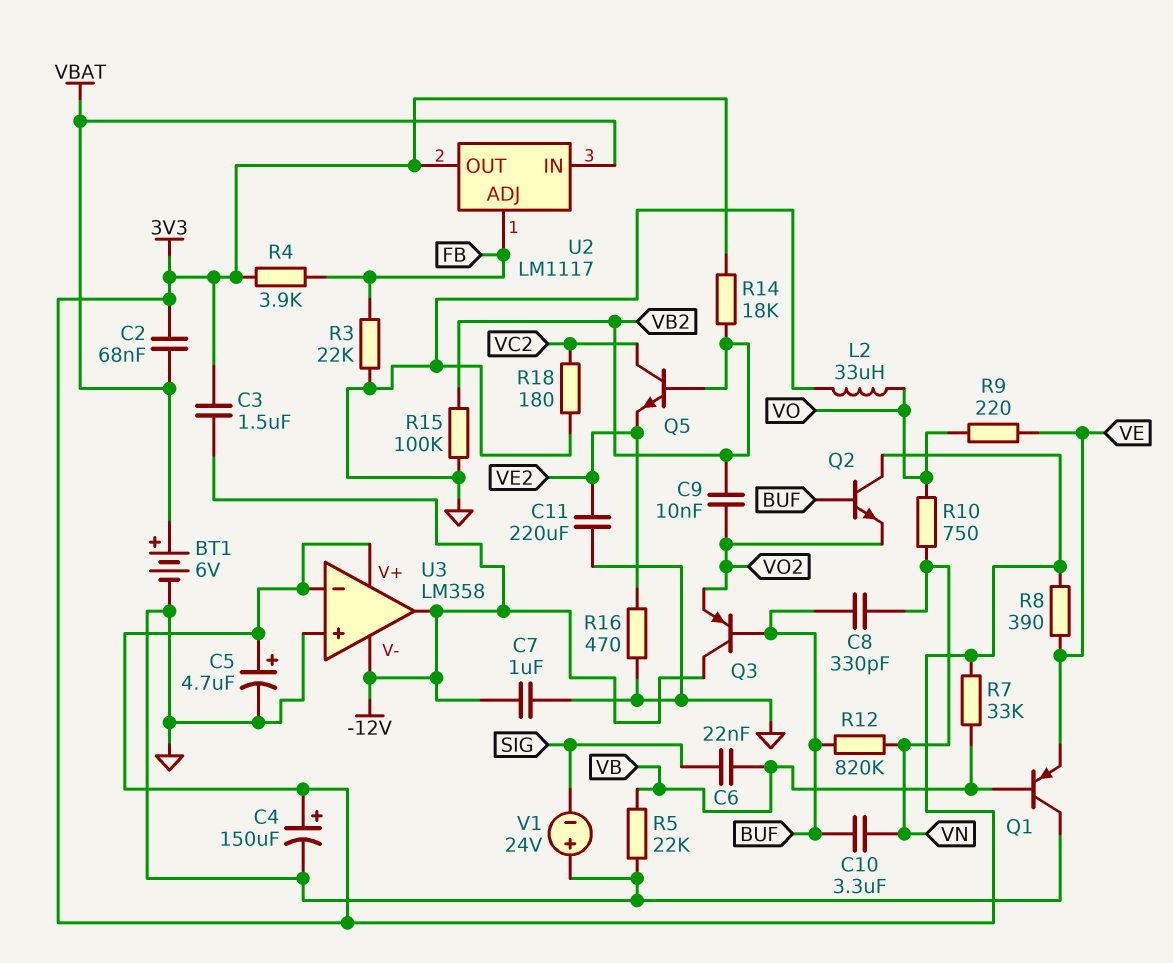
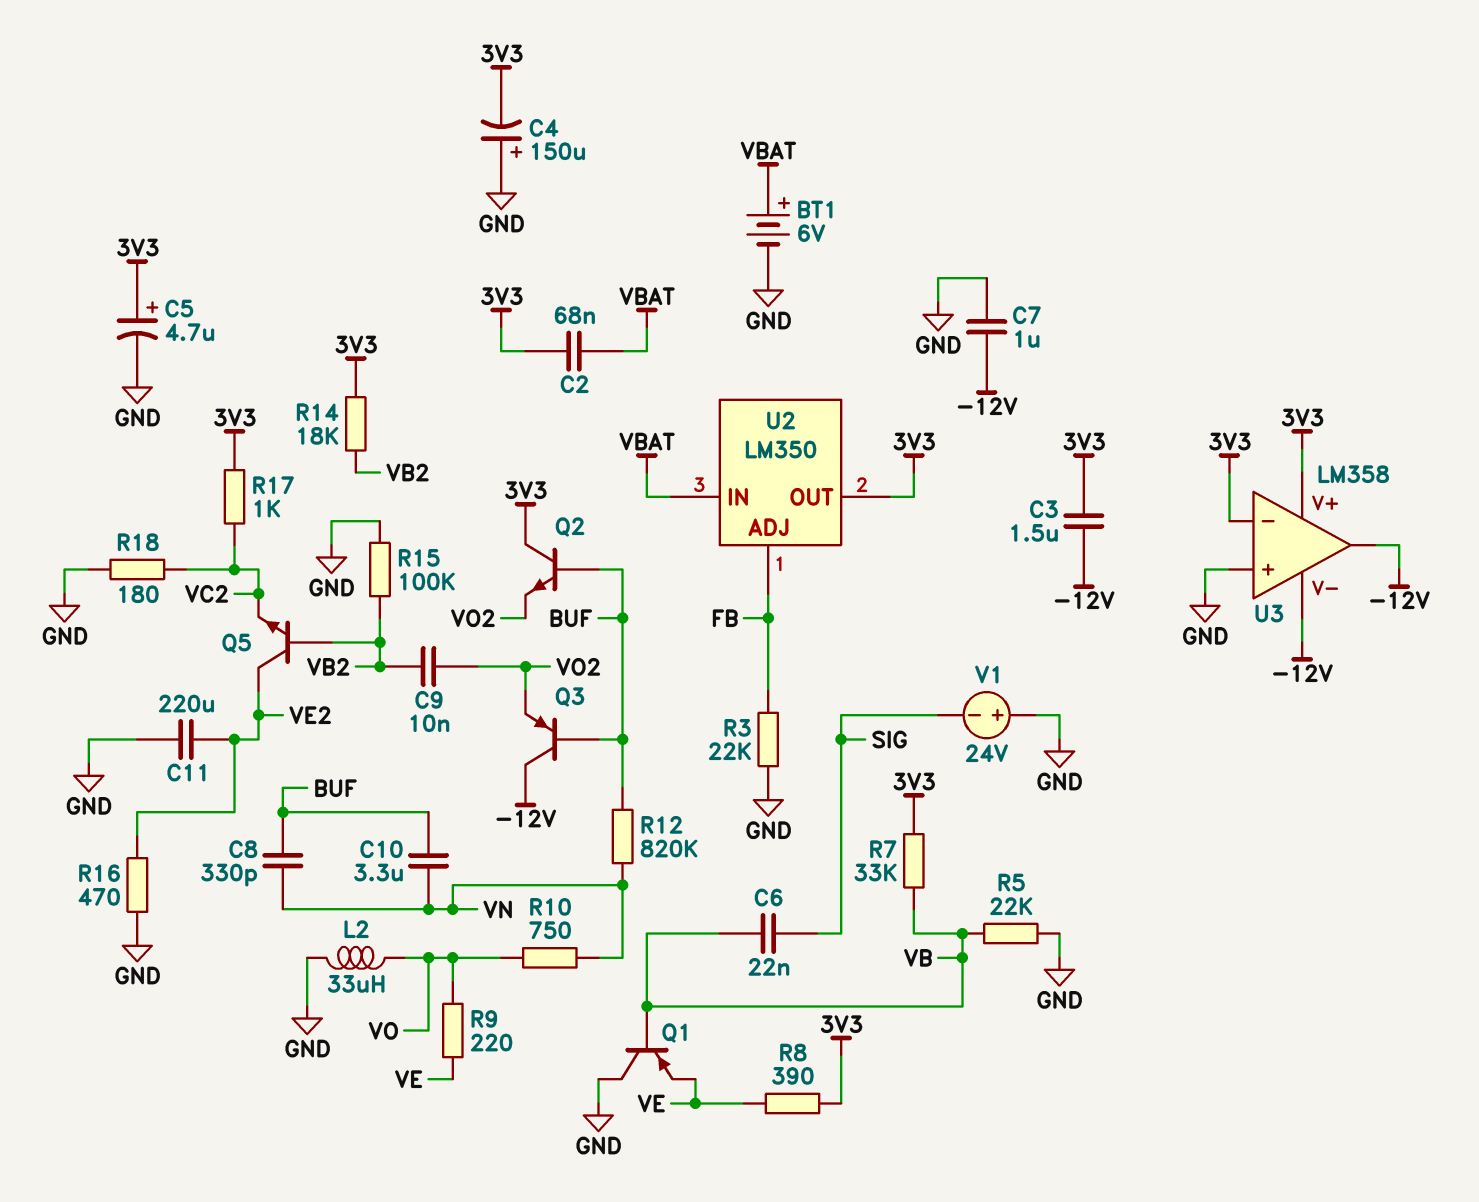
C4: 150uF (plus 3V3, minus GND) -> 150uF (plus GND, minus 3V3)
Q5: NPN (B VB2, C VC2, E VE2) -> NPN (B VB2, C VE2, E VC2)
R4: 3.9k (3V3, FB) -> none
R17: none -> 1k (3V3, VC2)
U2: LM1117 -> LM350

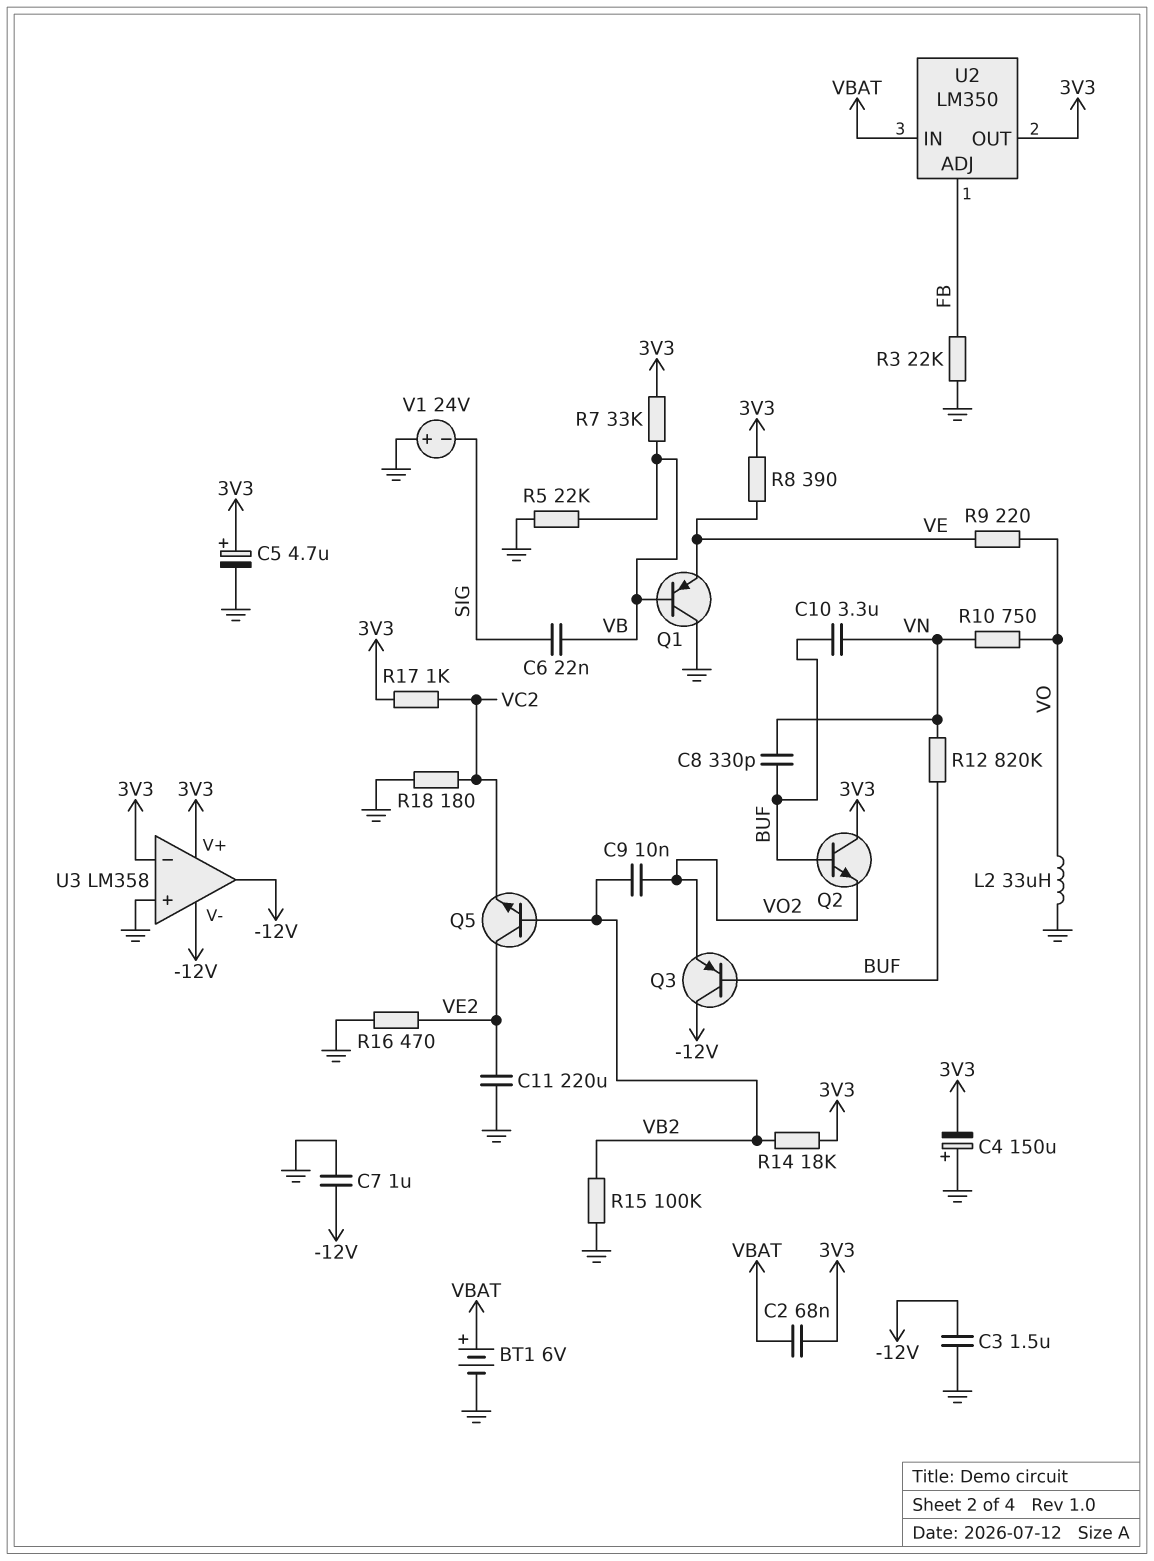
C3: 1.5uF (-12V, 3V3) -> 1.5uF (-12V, GND)

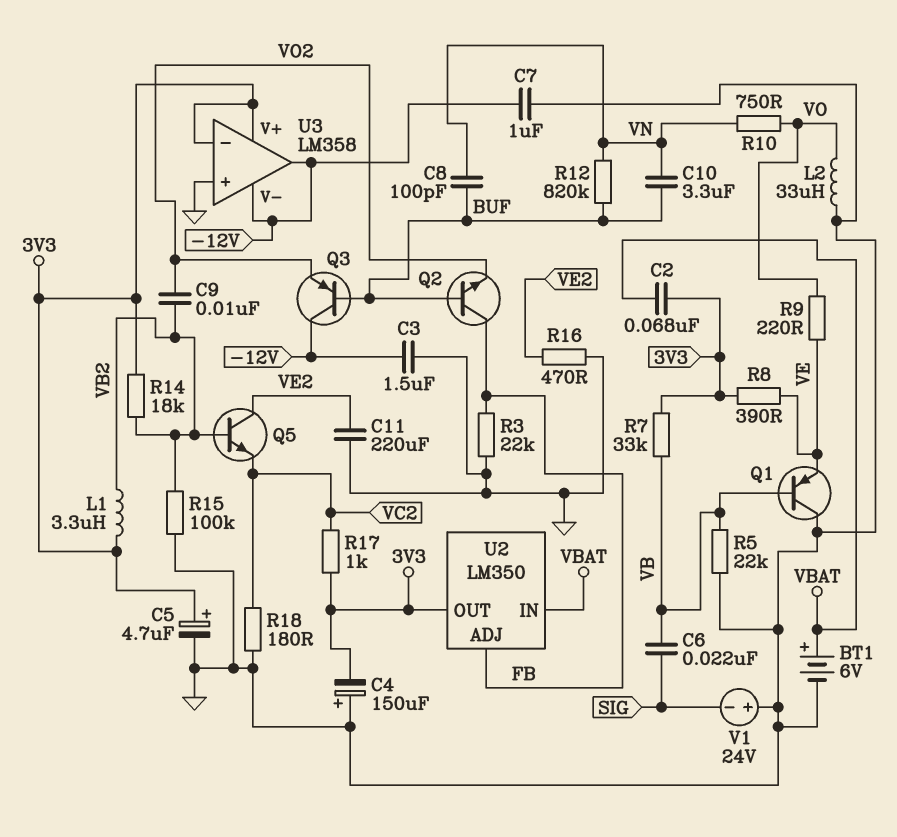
C8: 330pF (BUF, VN) -> 100pF (BUF, VN)
L1: none -> 3.3uH (3V3, VB2)
Q2: NPN (B BUF, C 3V3, E VO2) -> NPN (B BUF, C FB, E VO2)

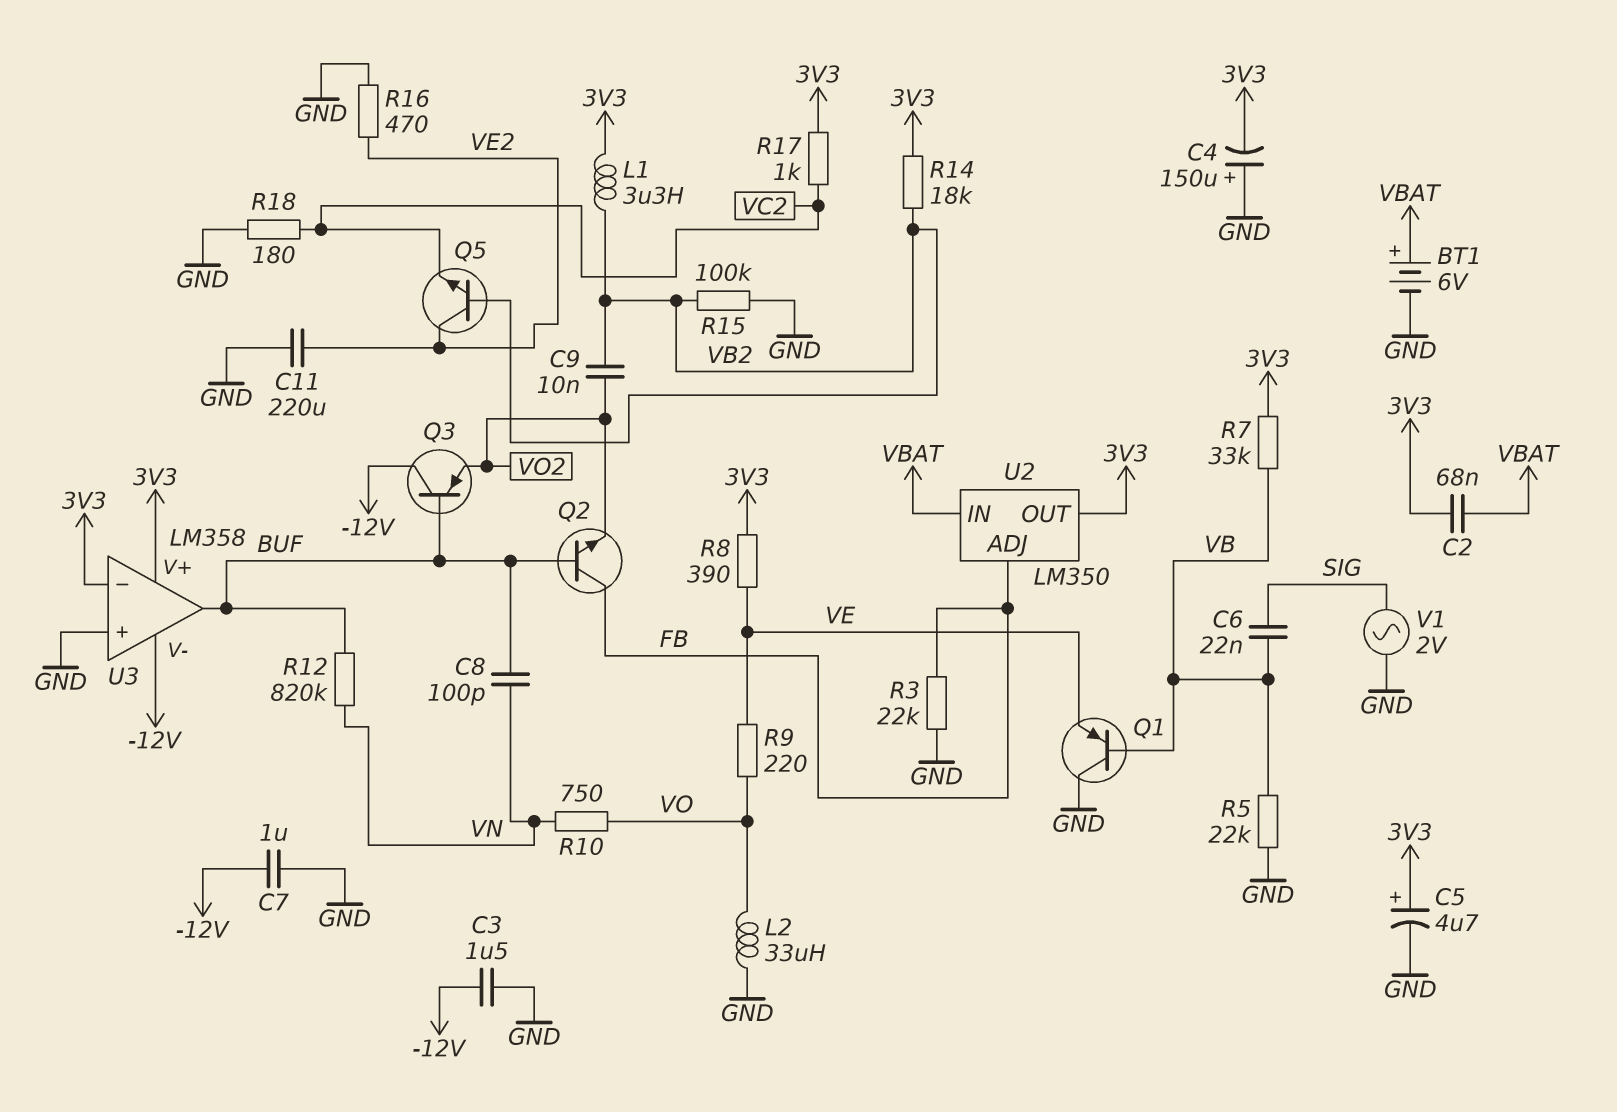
C10: 3.3uF (BUF, VN) -> none
U3 pin out: -12V -> BUF
V1: 24V (plus GND, minus SIG) -> AC 2V (GND, SIG)

